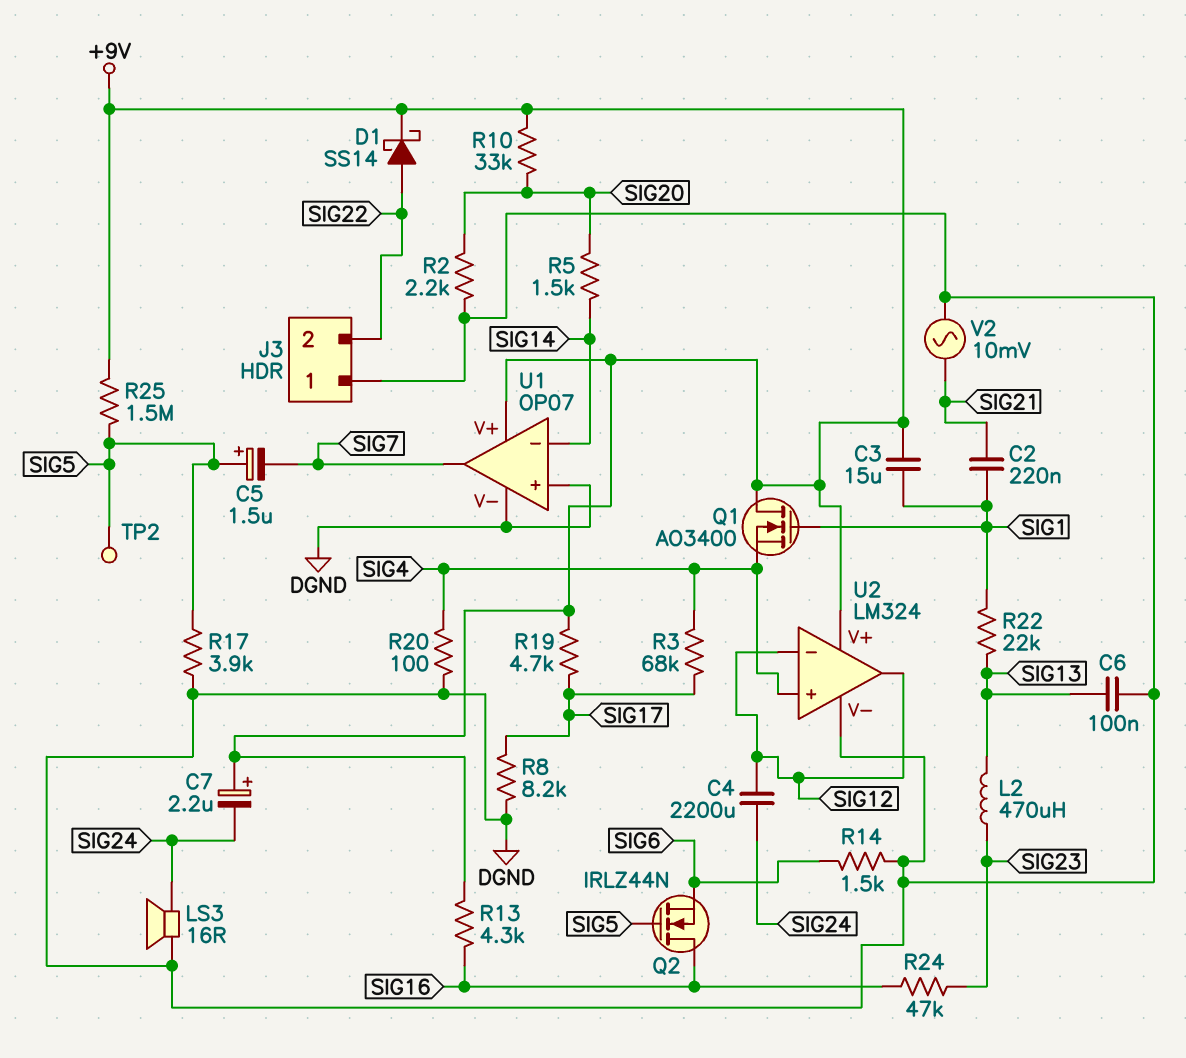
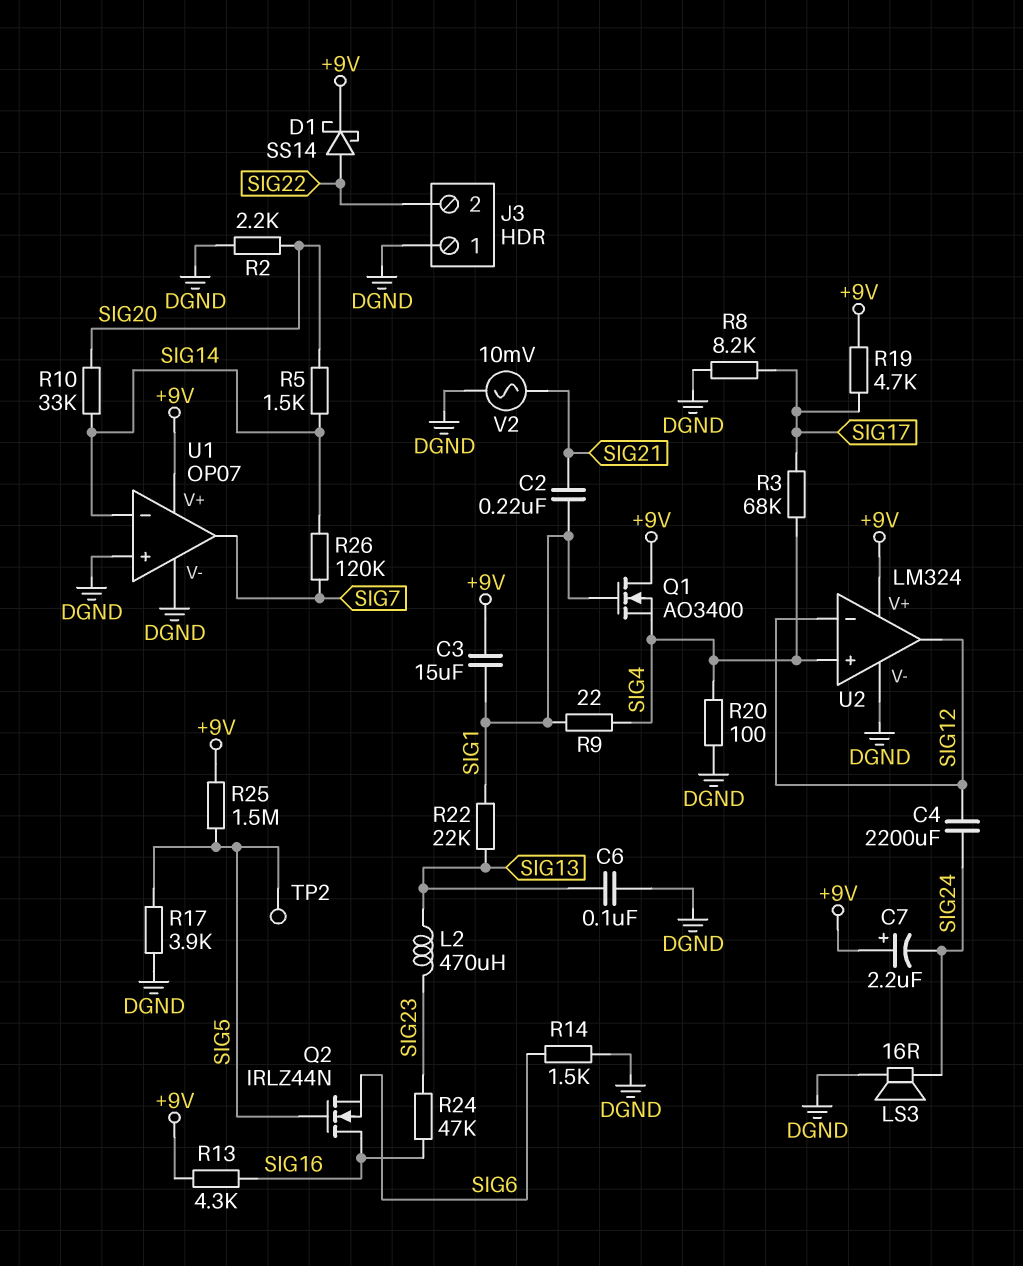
C5: 1.5uF (plus SIG5, minus SIG7) -> none
R9: none -> 22 (SIG1, SIG4)
R10: 33k (+9V, SIG20) -> 33k (SIG14, SIG20)
R26: none -> 120k (SIG7, SIG14)

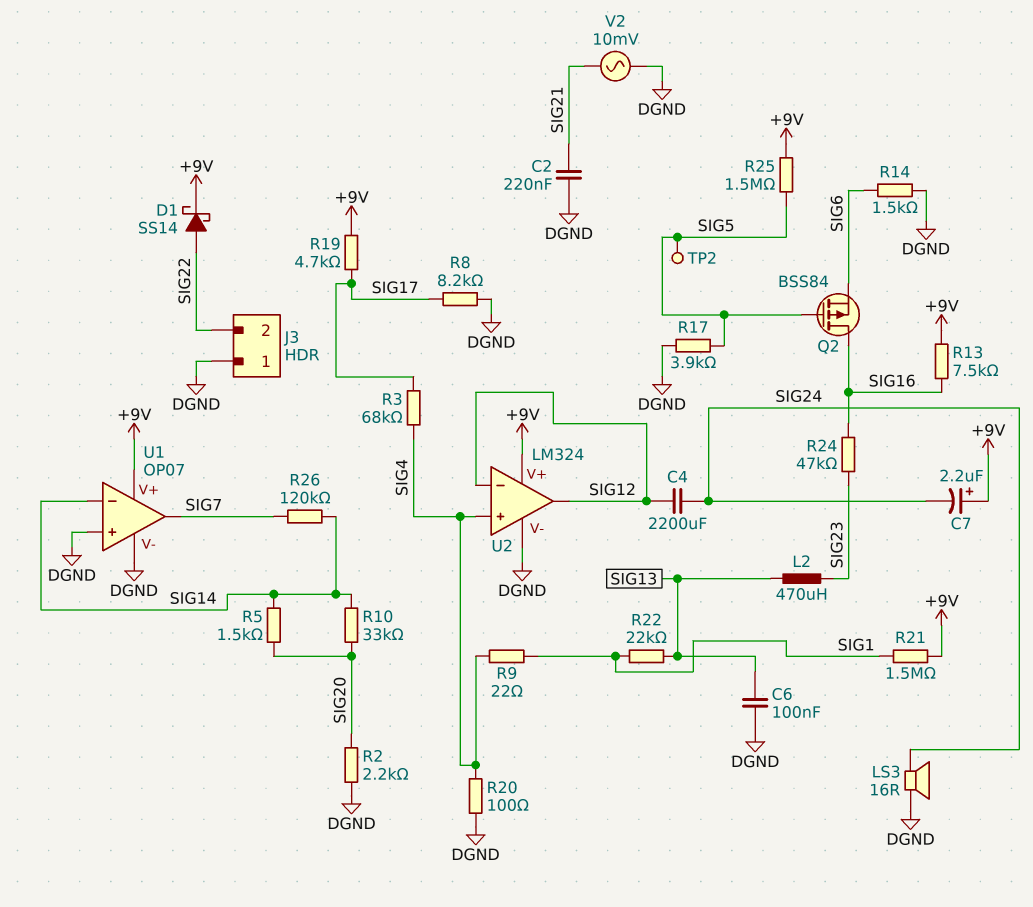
C2: 220nF (SIG1, SIG21) -> 220nF (DGND, SIG21)
C3: 15uF (+9V, SIG1) -> none
Q1: NMOS AO3400 (G SIG1, D +9V, S SIG4) -> none
Q2: NMOS IRLZ44N (G SIG5, D SIG16, S SIG6) -> PMOS BSS84 (G SIG5, D SIG16, S SIG6)
R13: 4.3k (+9V, SIG16) -> 7.5k (+9V, SIG16)
R21: none -> 1.5M (+9V, SIG1)

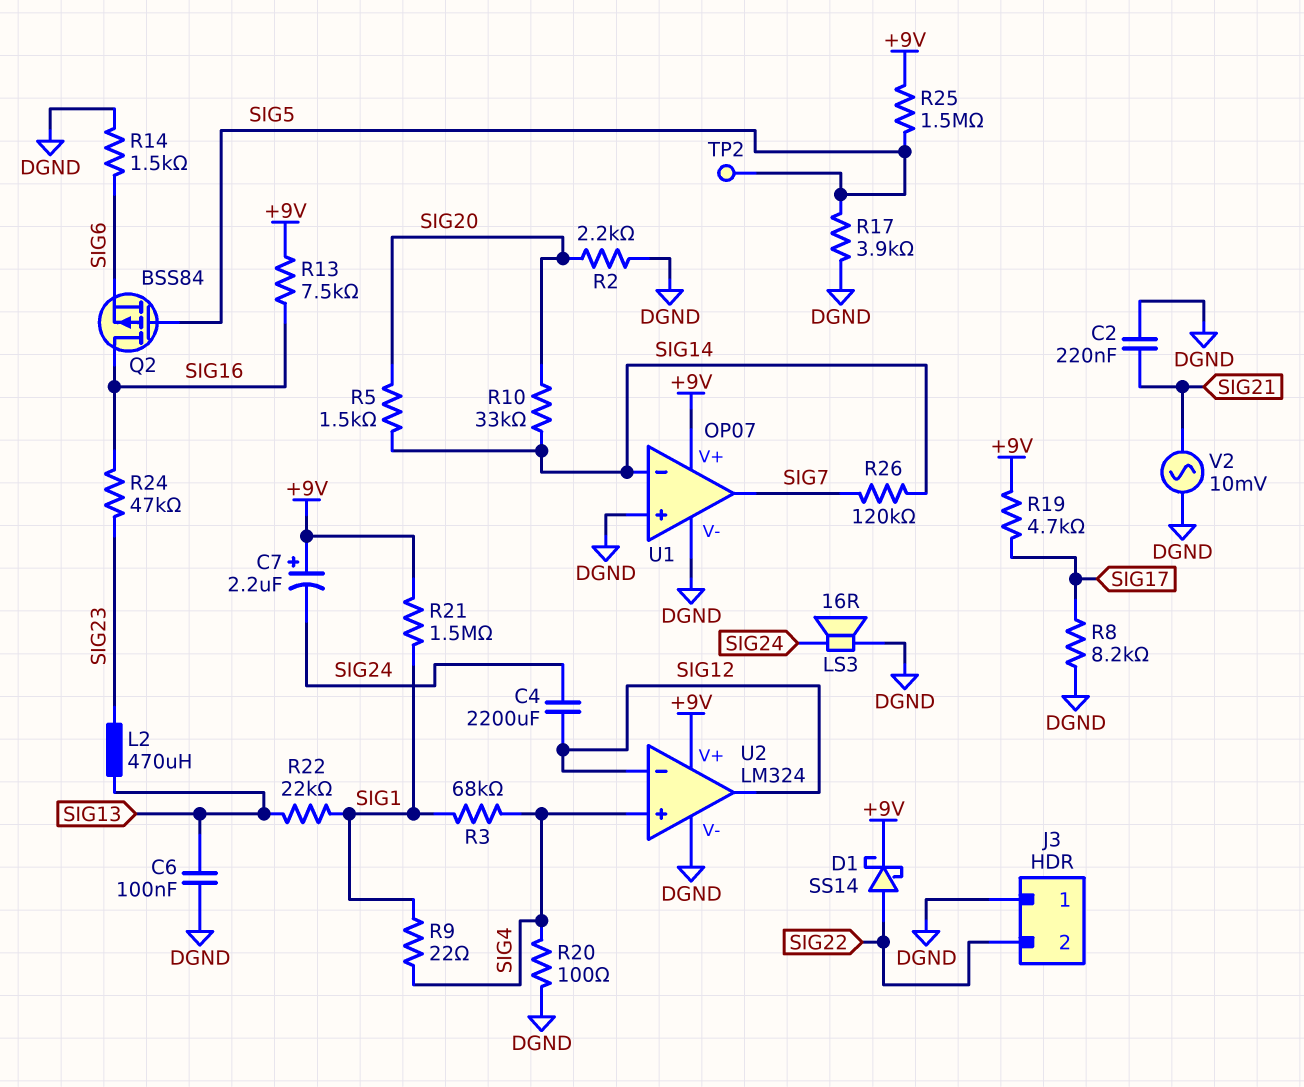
R3: 68k (SIG4, SIG17) -> 68k (SIG1, SIG4)

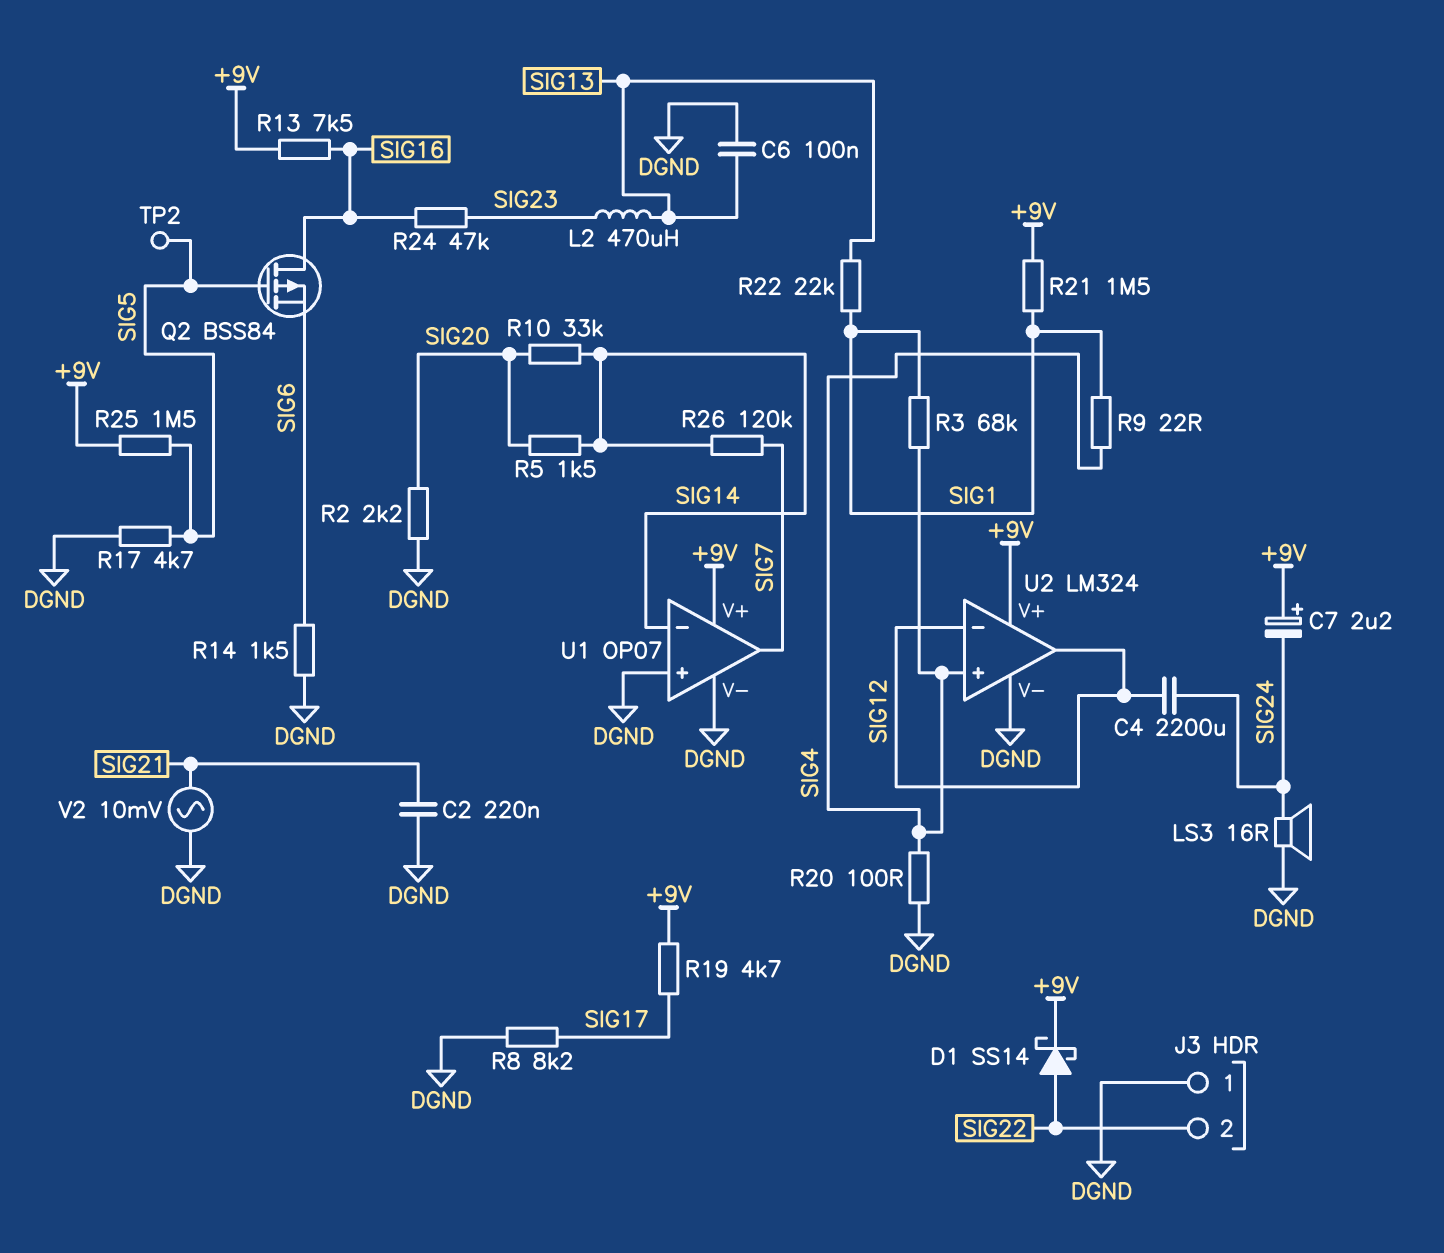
R17: 3.9k (DGND, SIG5) -> 4.7k (DGND, SIG5)

